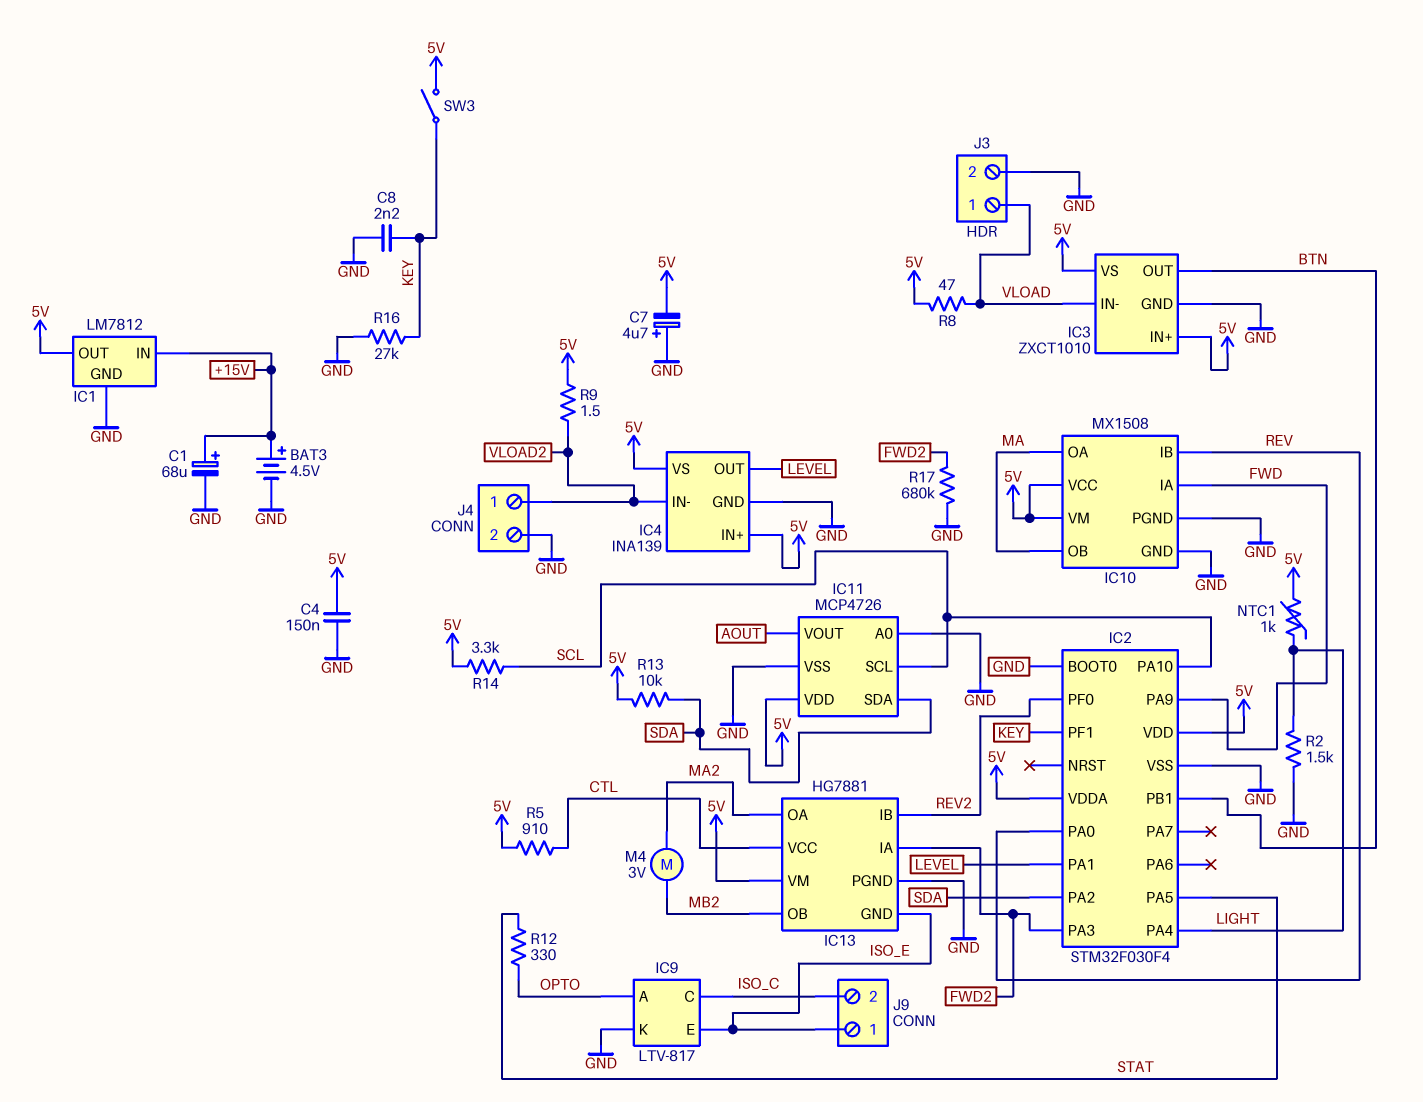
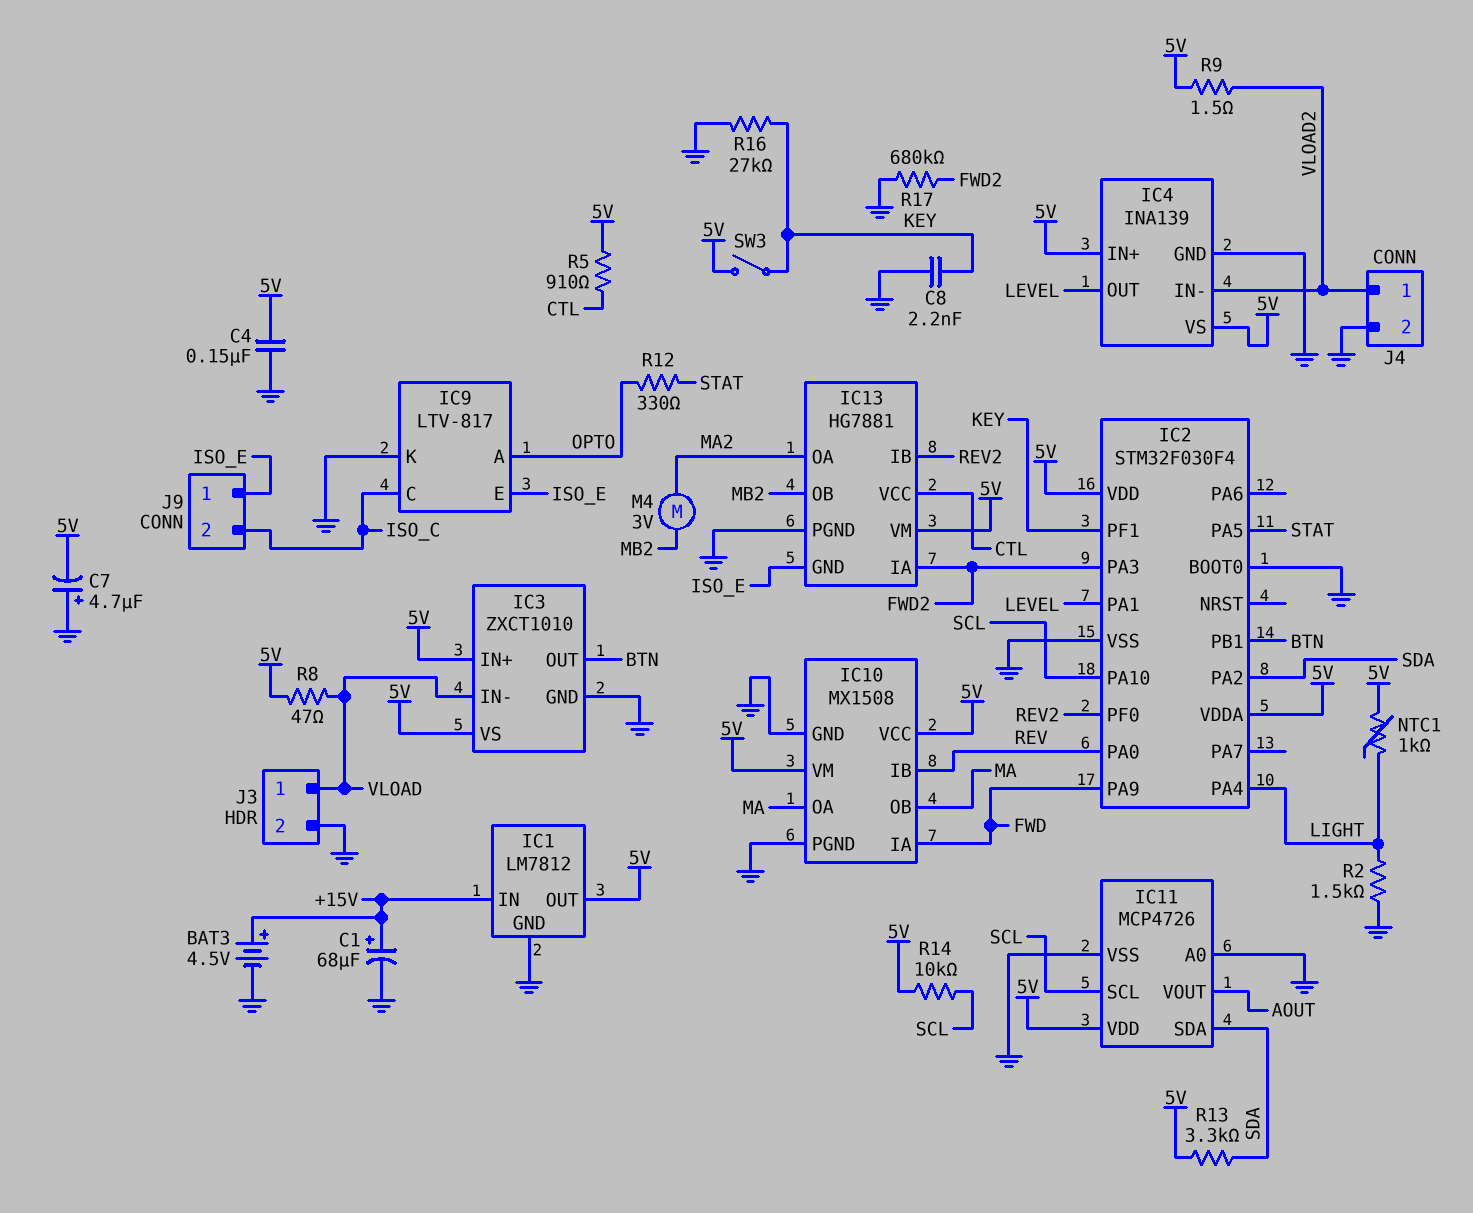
R13: 10k (5V, SDA) -> 3.3k (5V, SDA)
R14: 3.3k (5V, SCL) -> 10k (5V, SCL)

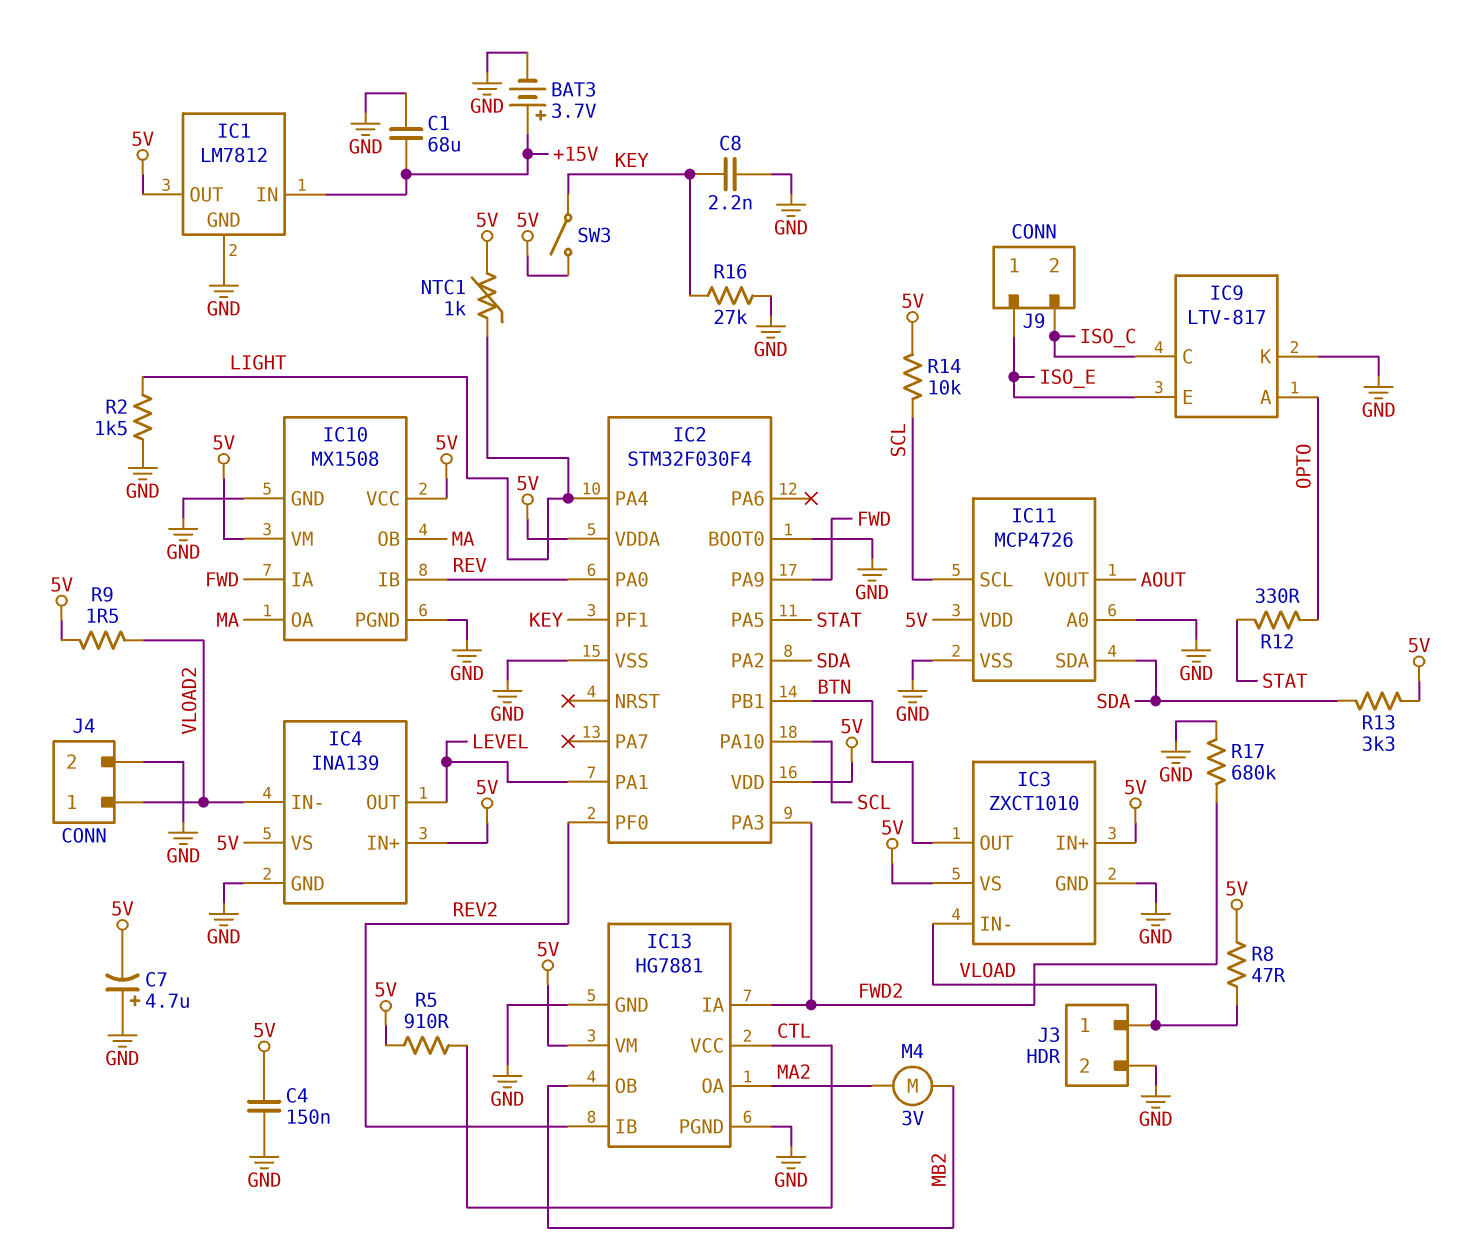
BAT3: 4.5V (plus +15V, minus GND) -> 3.7V (plus +15V, minus GND)
C1: 68uF (plus +15V, minus GND) -> 68uF (+15V, GND)
IC13 pin GND: ISO_E -> GND

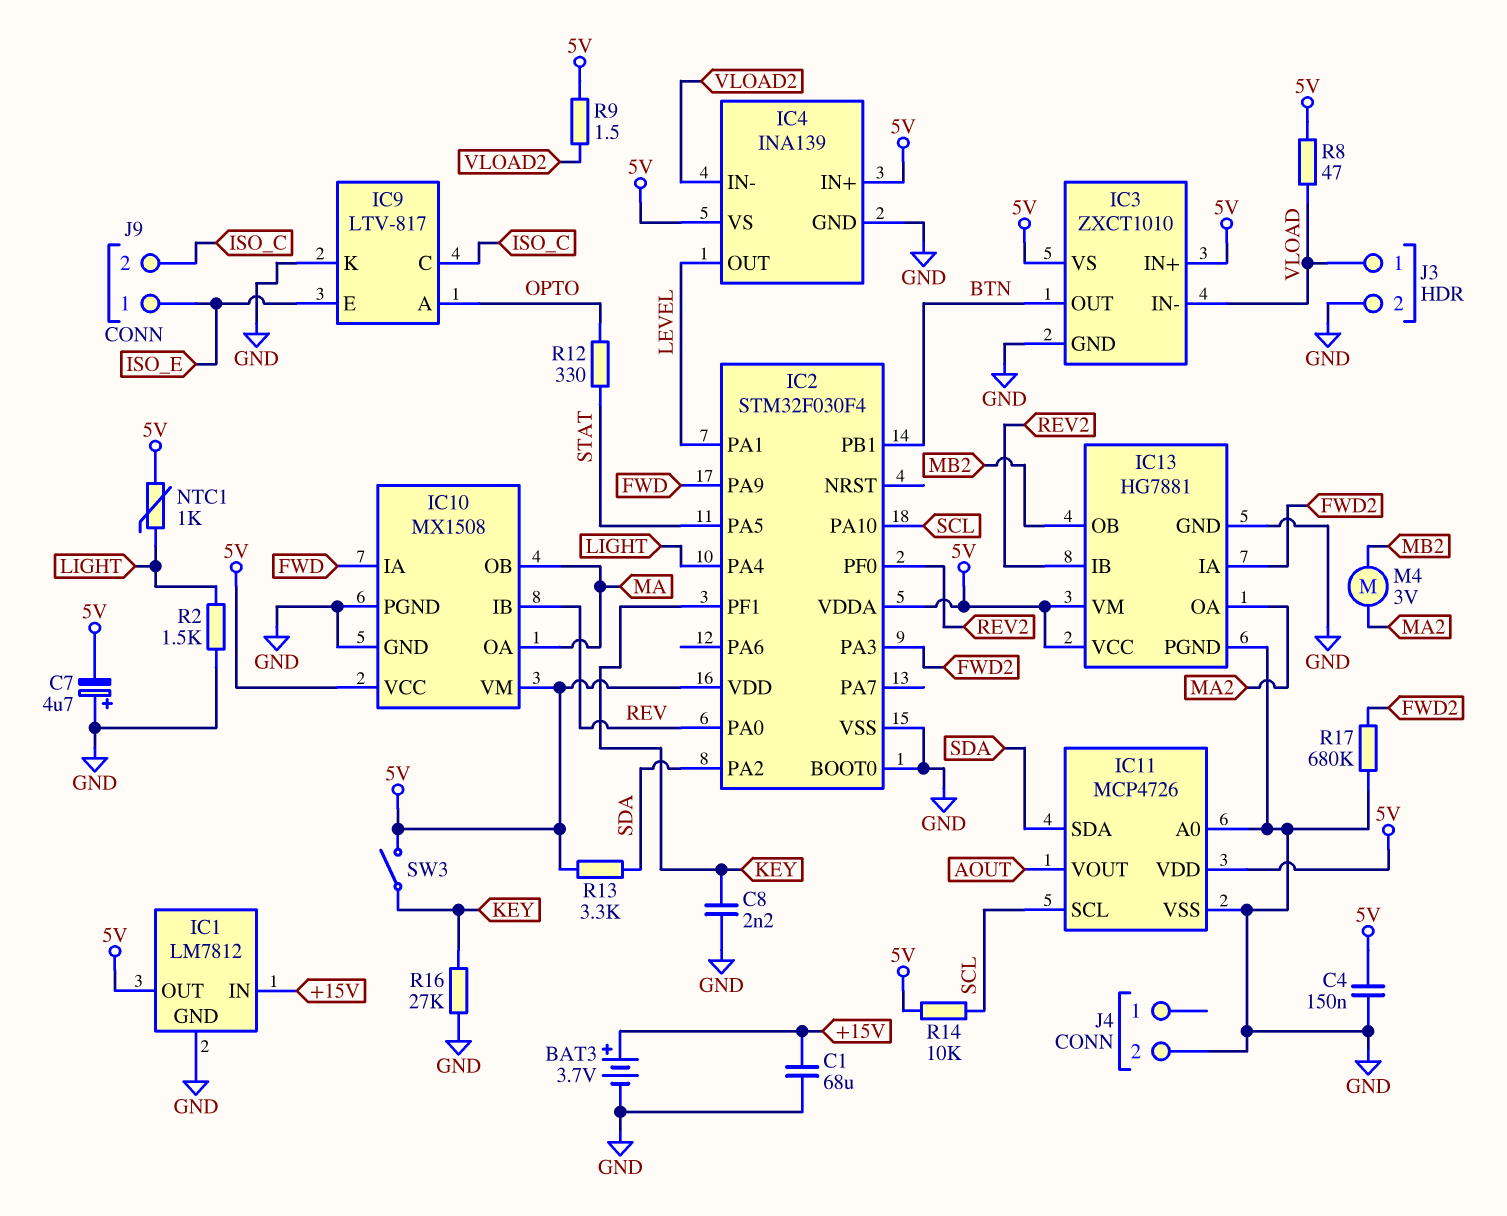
IC13 pin VCC: CTL -> 5V
J4 pin 1: VLOAD2 -> none
R5: 910 (5V, CTL) -> none

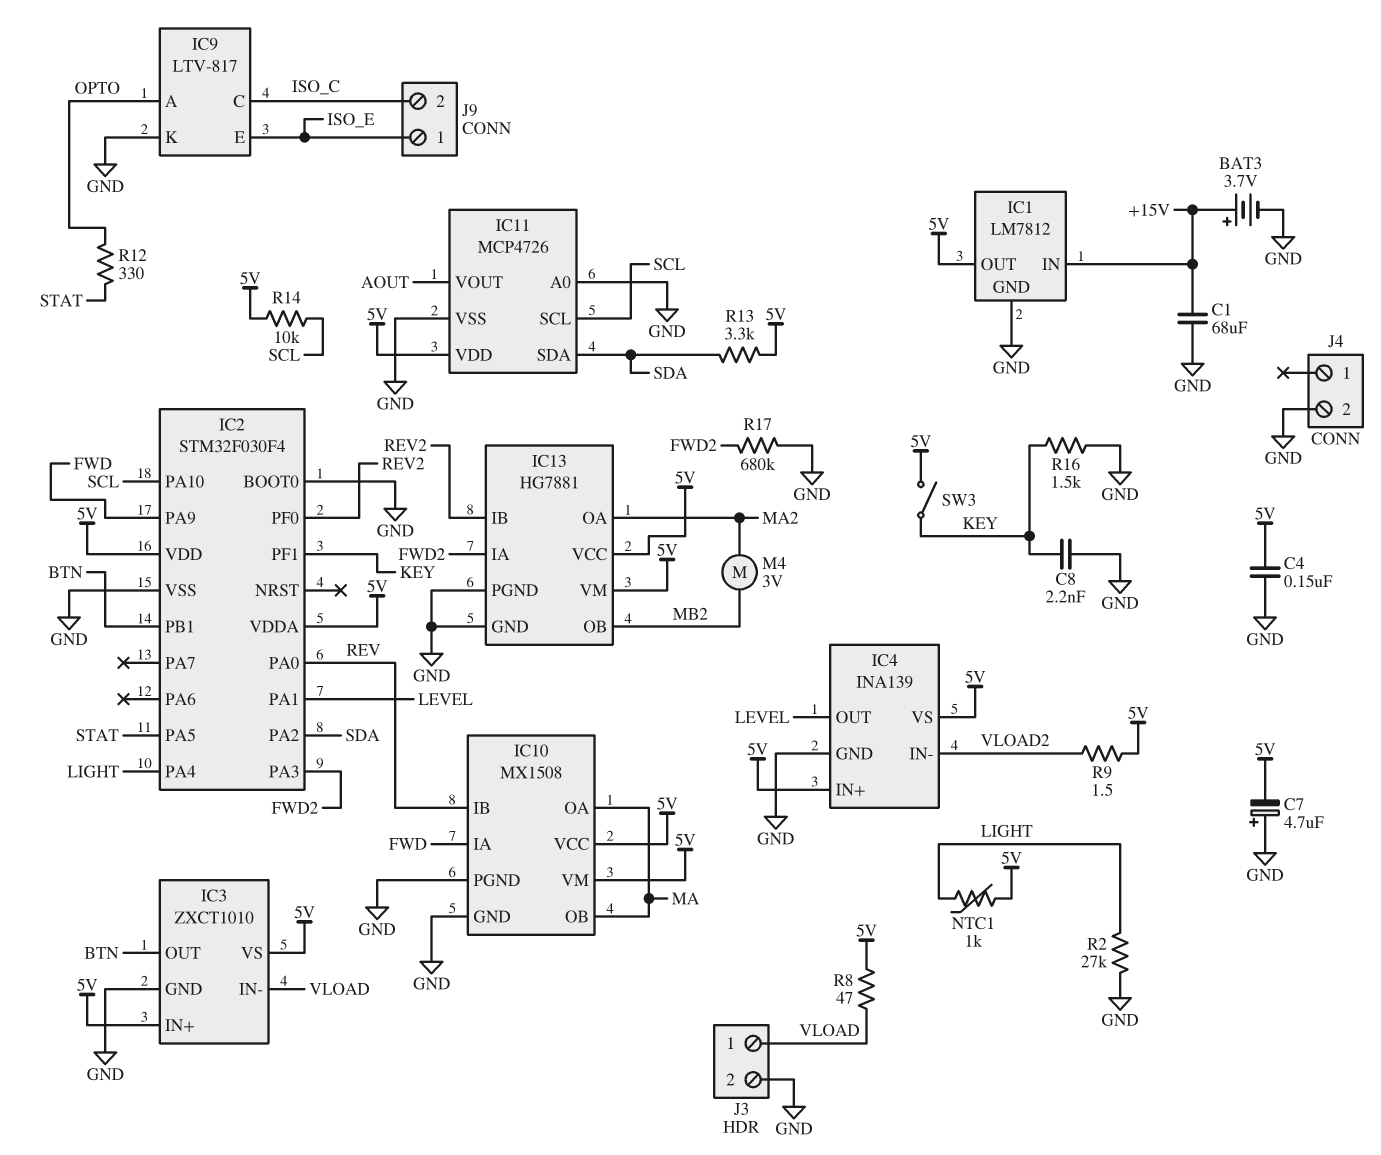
R2: 1.5k (GND, LIGHT) -> 27k (GND, LIGHT)
R16: 27k (GND, KEY) -> 1.5k (GND, KEY)

